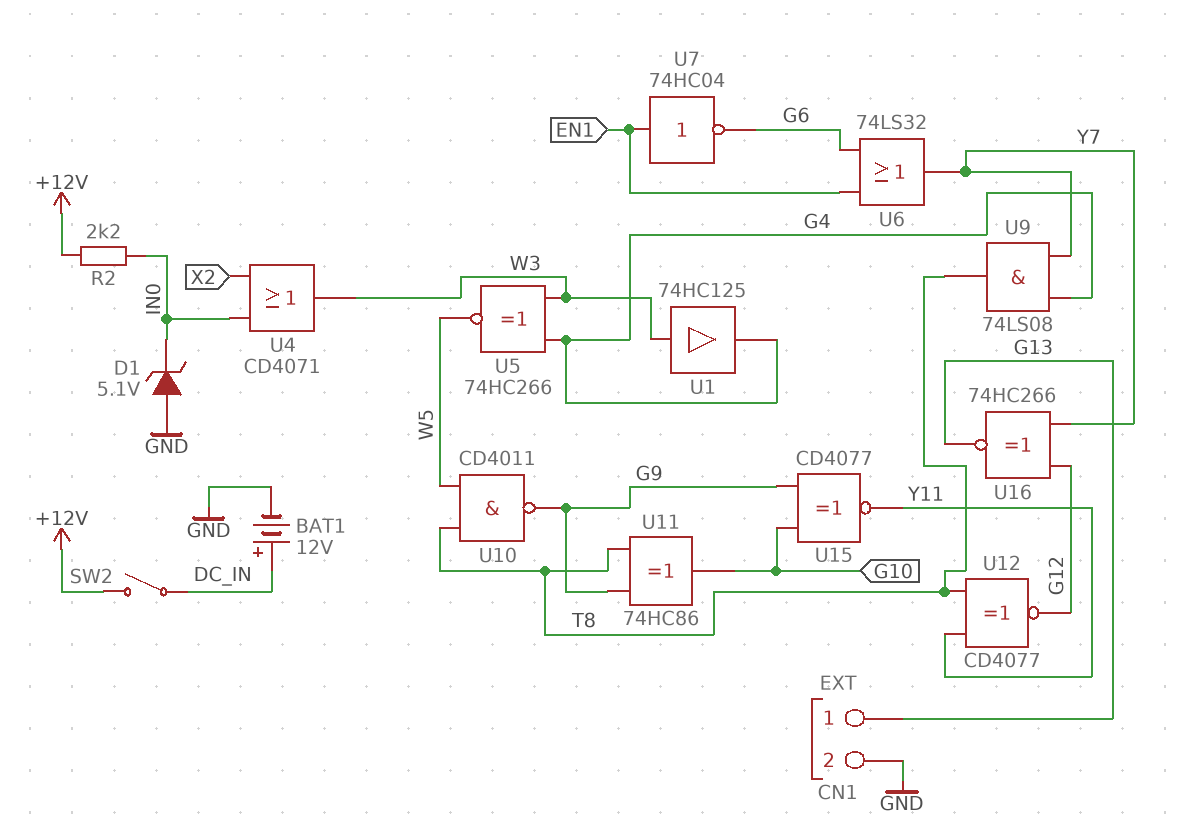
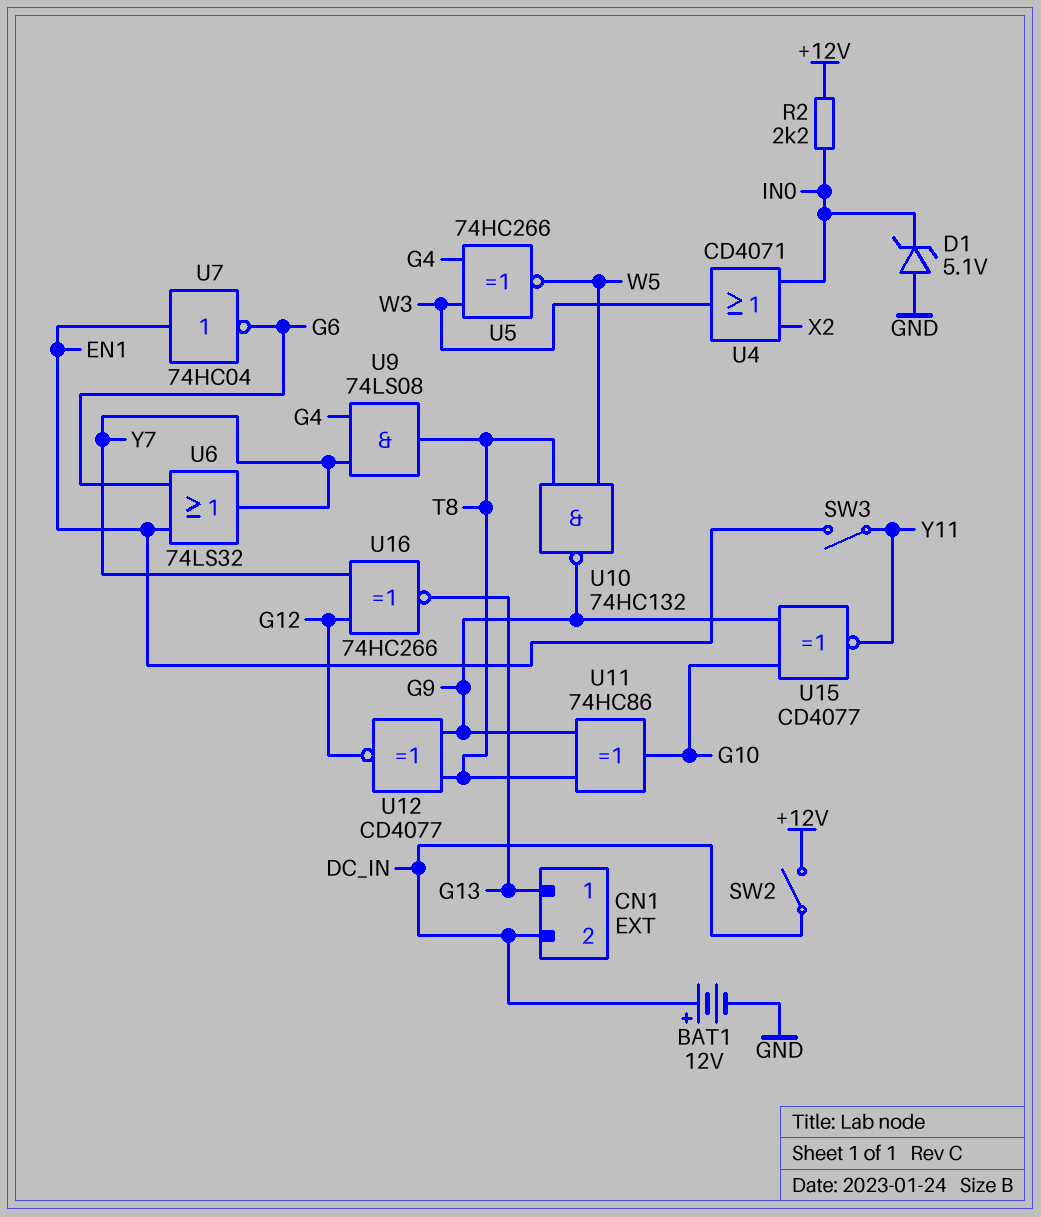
CN1 pin 2: GND -> DC_IN
SW3: none -> switch (EN1, Y11)
U1: buffer 74HC125 (in W3, out G4) -> none
U10: NAND CD4011 (in T8, in W5, out G9) -> NAND 74HC132 (in T8, in W5, out G9)
U12: XNOR CD4077 (in T8, in Y11, out G12) -> XNOR CD4077 (in G9, in T8, out G12)

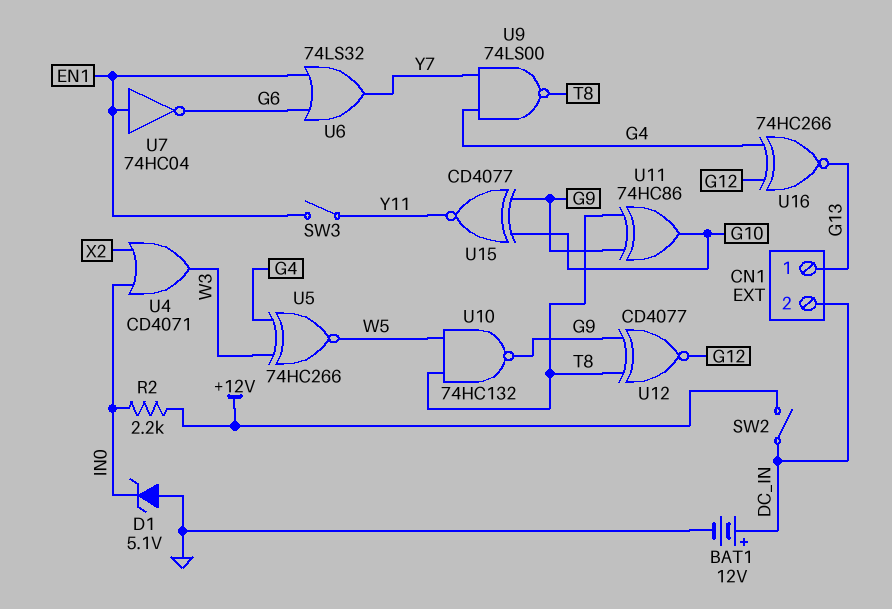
U9: AND 74LS08 (in G4, in Y7, out T8) -> NAND 74LS00 (in G4, in Y7, out T8)
U16: XNOR 74HC266 (in G12, in Y7, out G13) -> XNOR 74HC266 (in G4, in G12, out G13)

